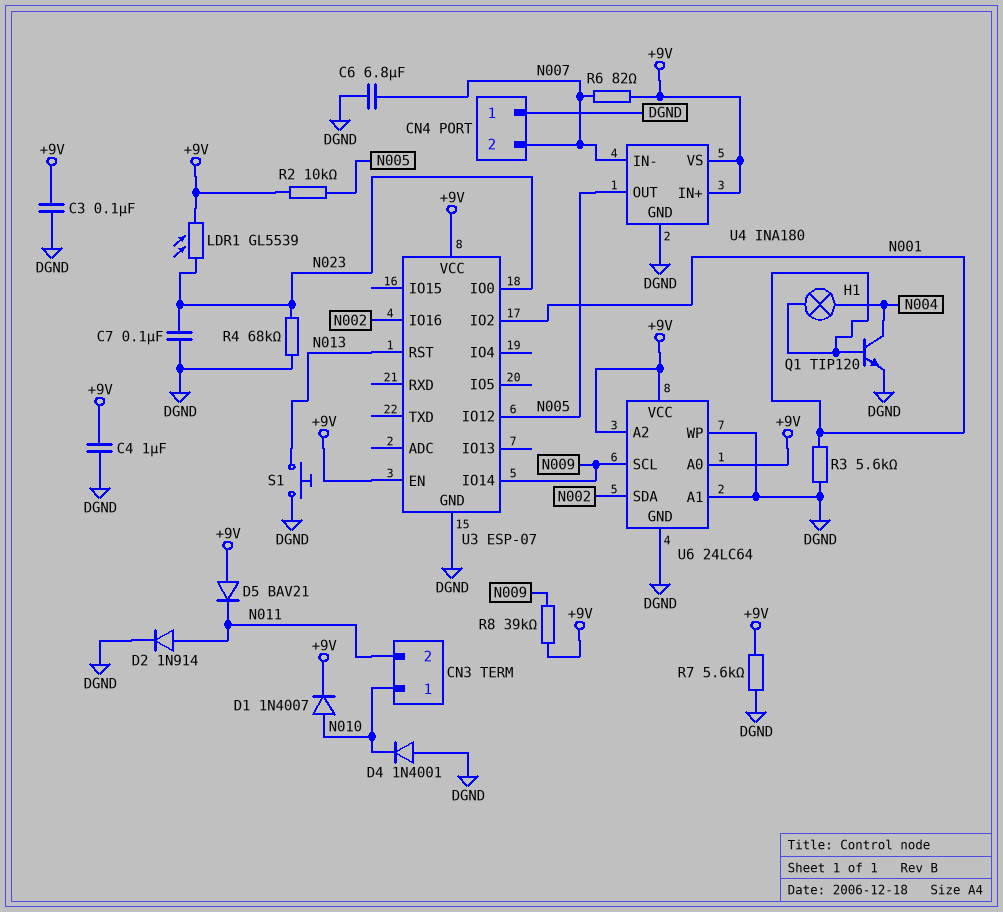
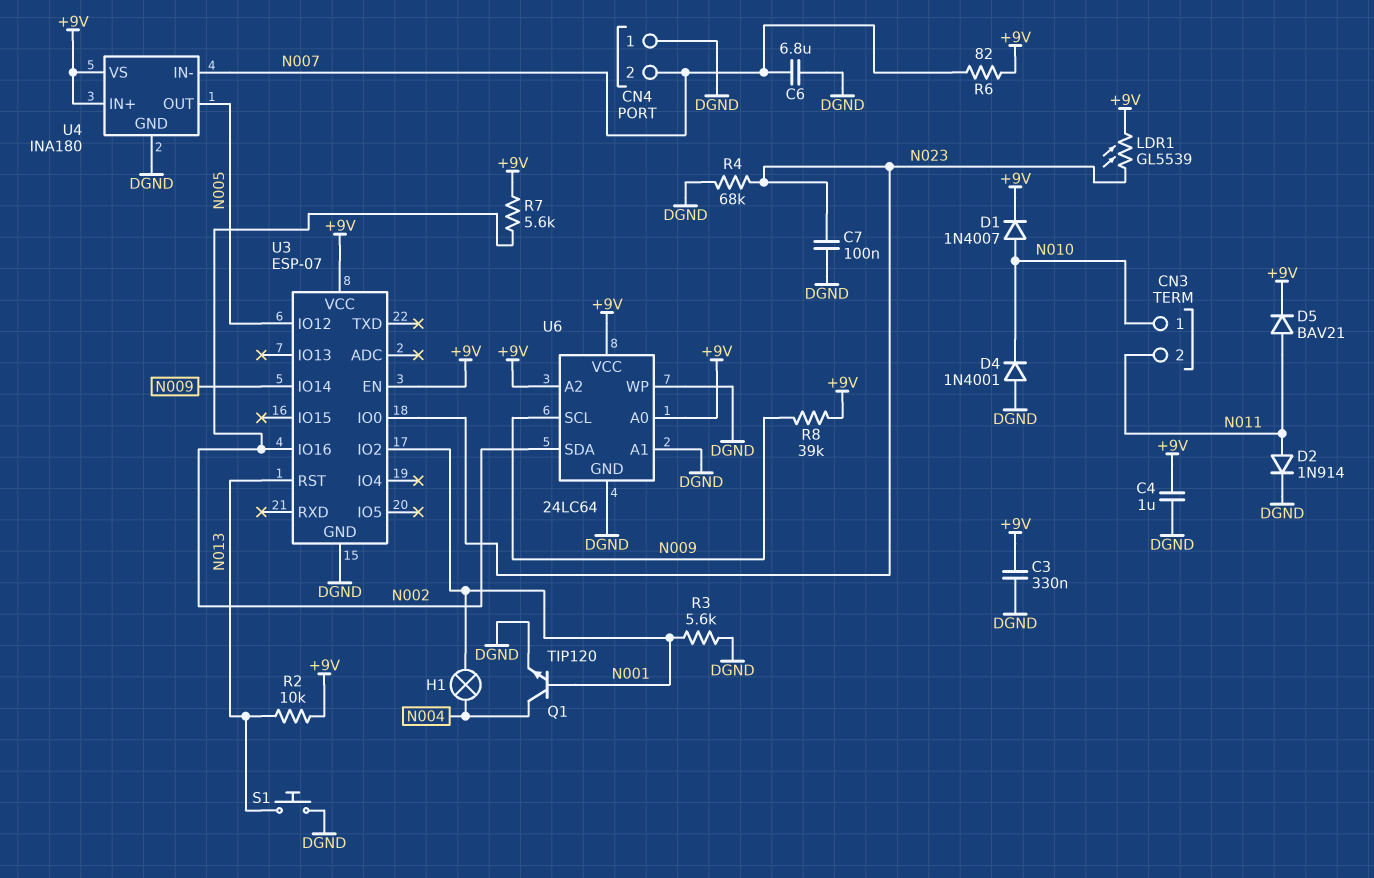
C3: 100nF (+9V, DGND) -> 330nF (+9V, DGND)
D5: diode BAV21 (A +9V, K N011) -> diode BAV21 (A N011, K +9V)
R2: 10k (+9V, N005) -> 10k (+9V, N013)
R7: 5.6k (+9V, DGND) -> 5.6k (+9V, N002)

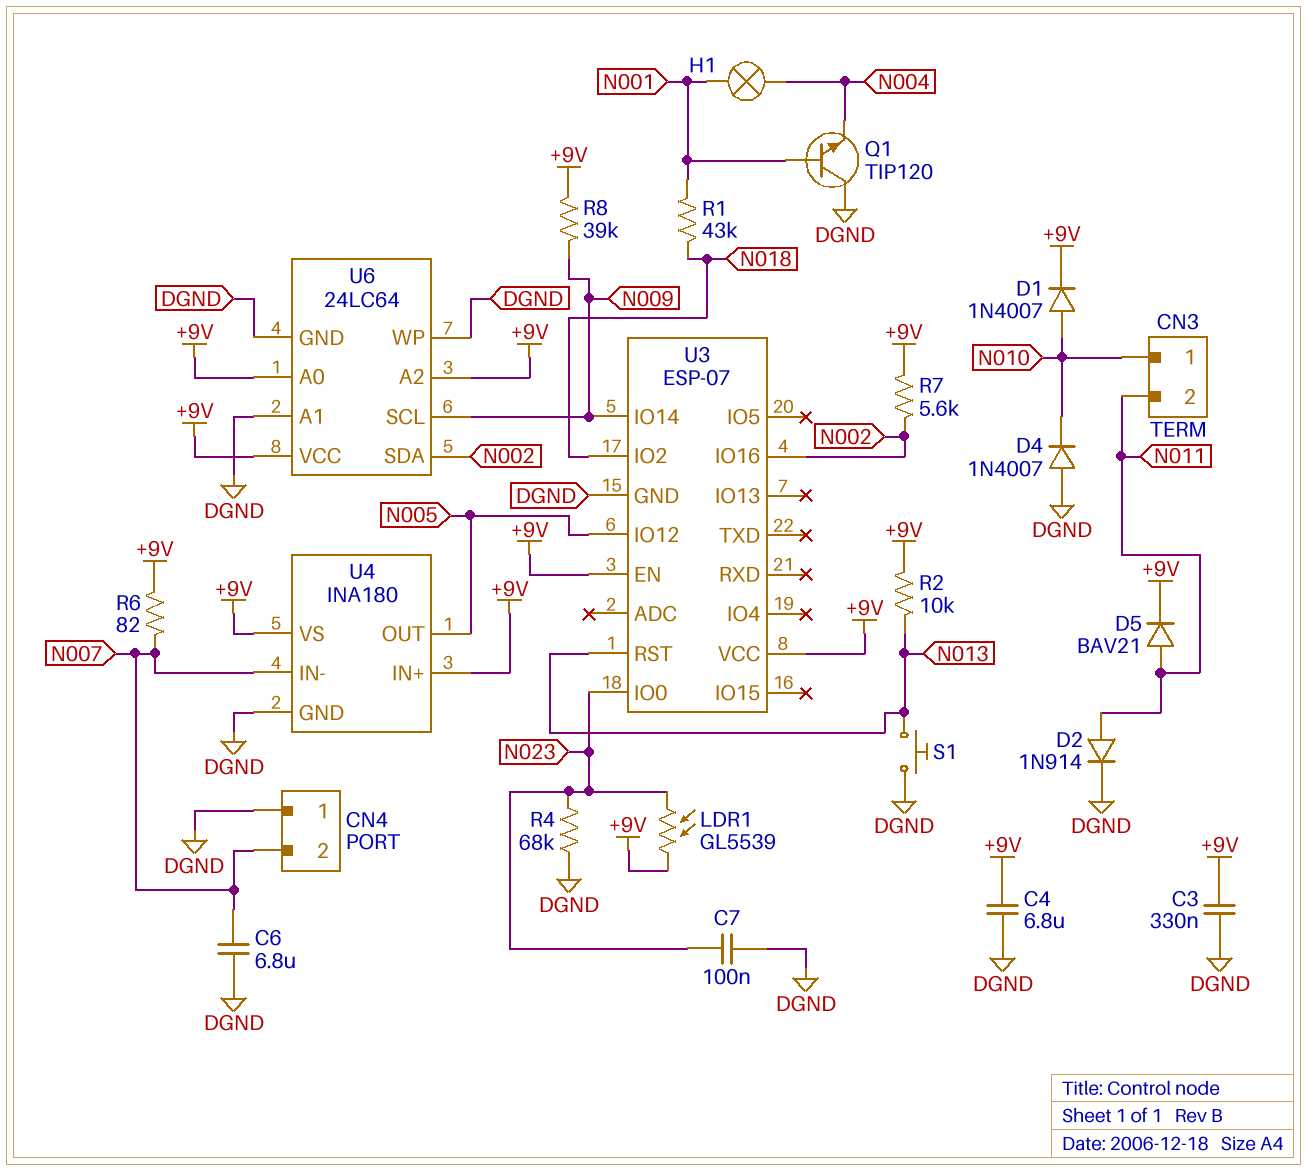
C4: 1uF (+9V, DGND) -> 6.8uF (+9V, DGND)
D4: diode 1N4001 (A DGND, K N010) -> diode 1N4007 (A DGND, K N010)
Q1: NPN TIP120 (B N001, C N004, E DGND) -> NPN TIP120 (B N001, C DGND, E N004)
R1: none -> 43k (N001, N018)
R3: 5.6k (DGND, N001) -> none
U3 pin IO2: N001 -> N018

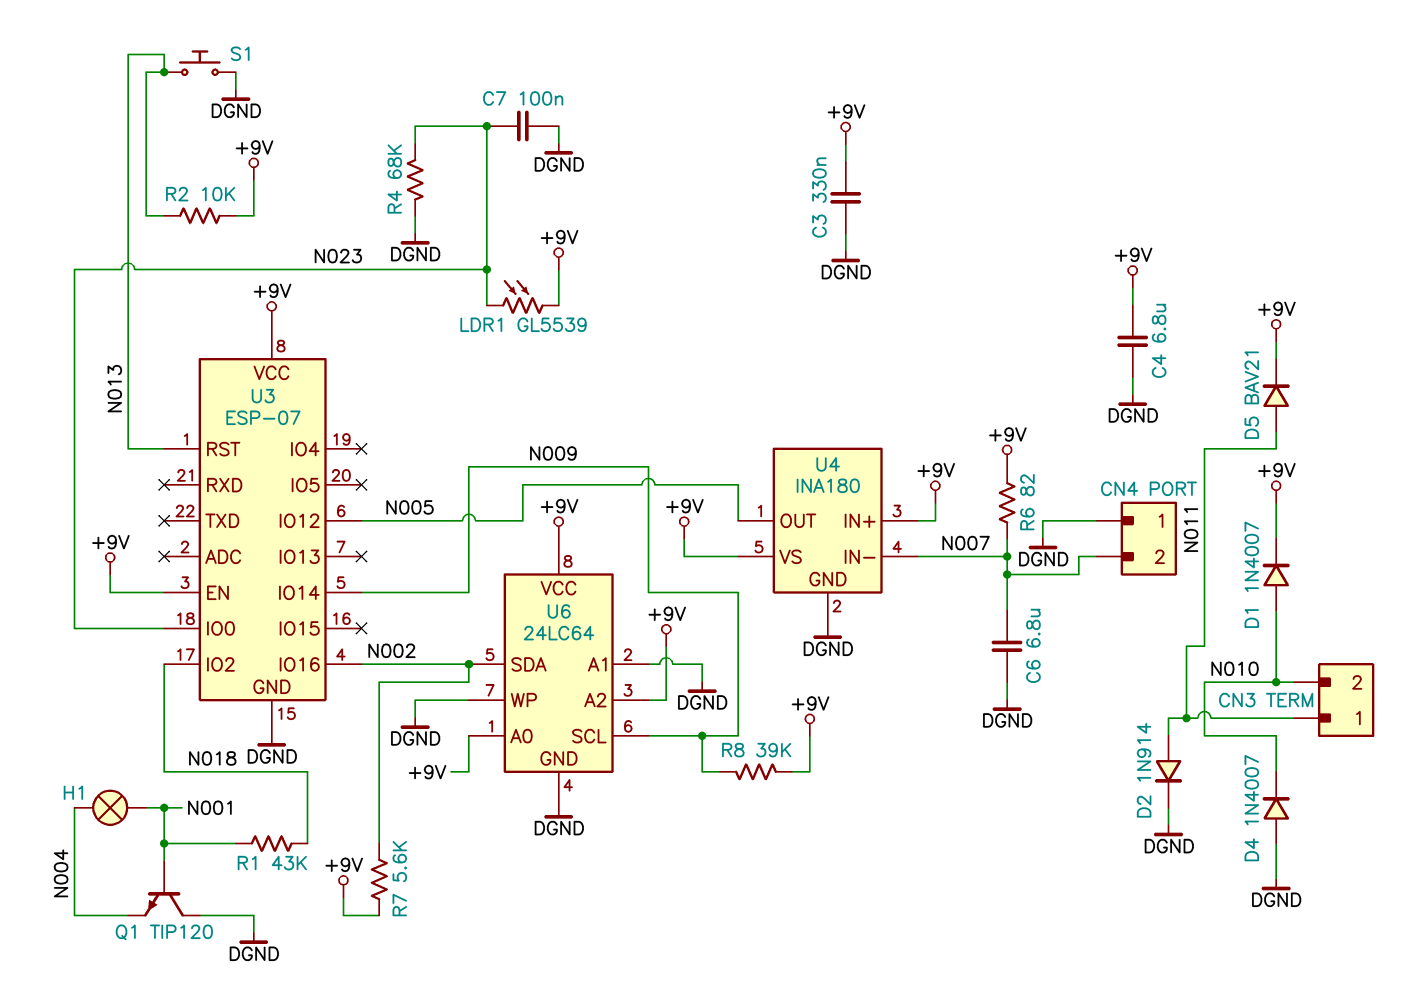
CN3 pin 1: N010 -> N011
CN3 pin 2: N011 -> N010

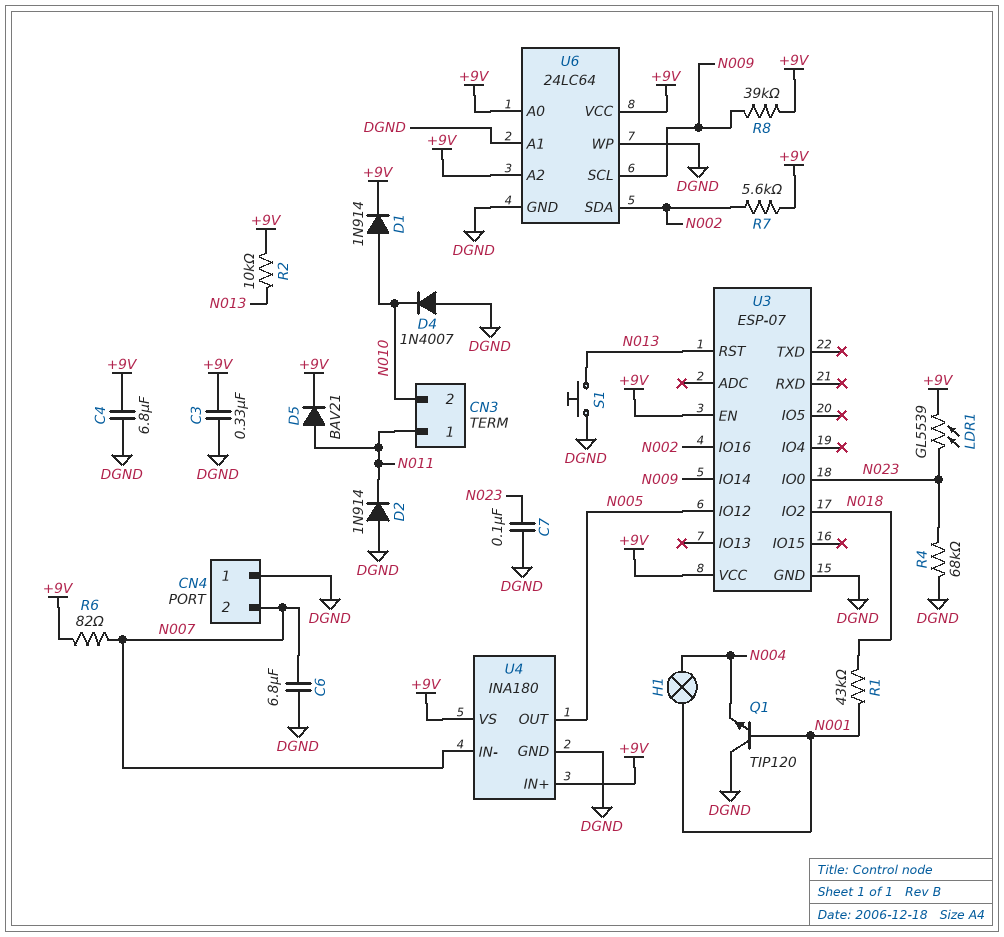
D1: diode 1N4007 (A N010, K +9V) -> diode 1N914 (A N010, K +9V)
D2: diode 1N914 (A N011, K DGND) -> diode 1N914 (A DGND, K N011)

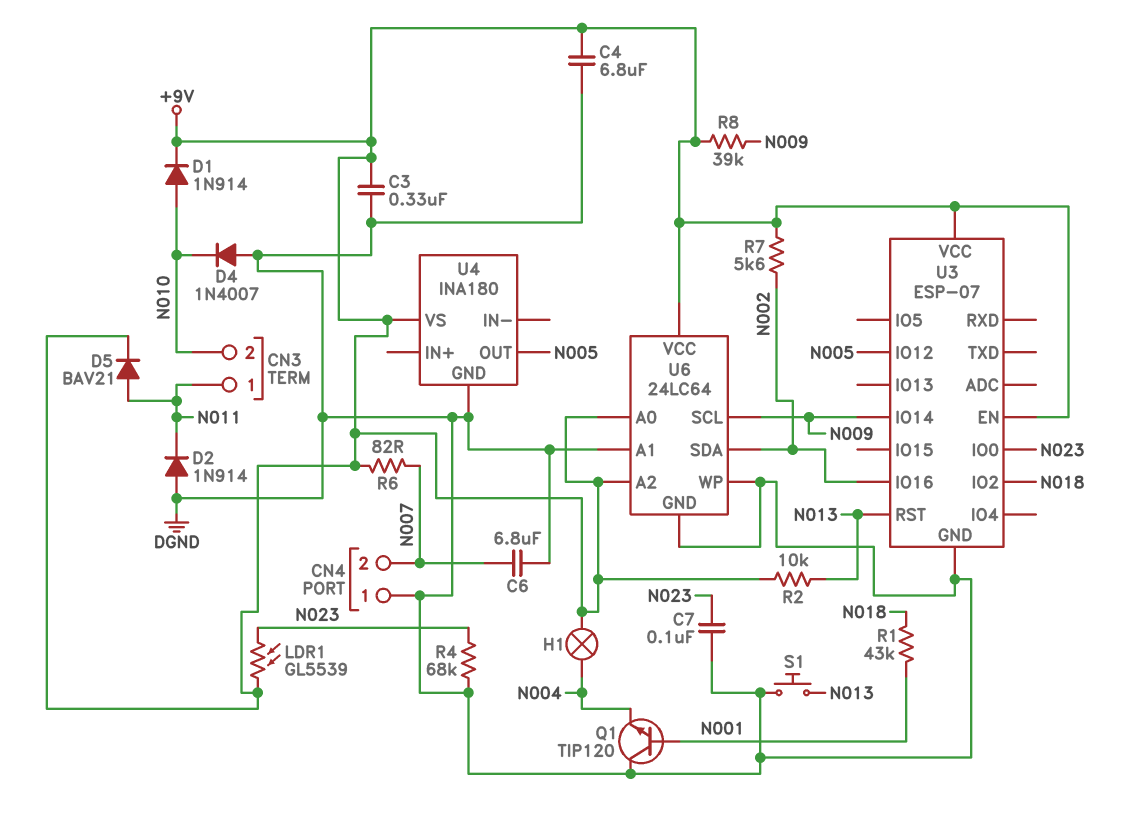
H1: lamp (N001, N004) -> lamp (+9V, N004)
U4 pin IN+: +9V -> none
U4 pin IN-: N007 -> none

